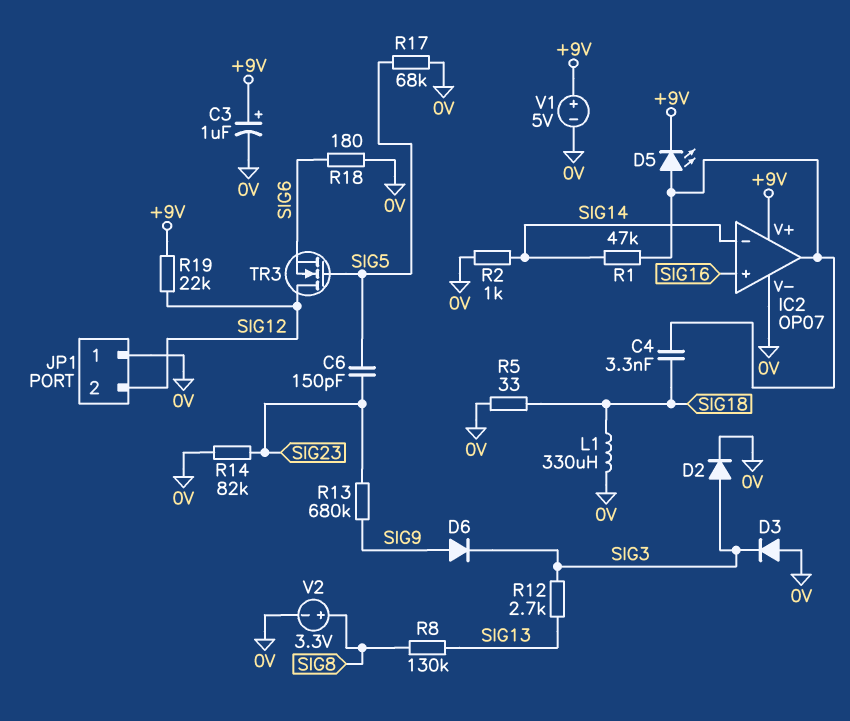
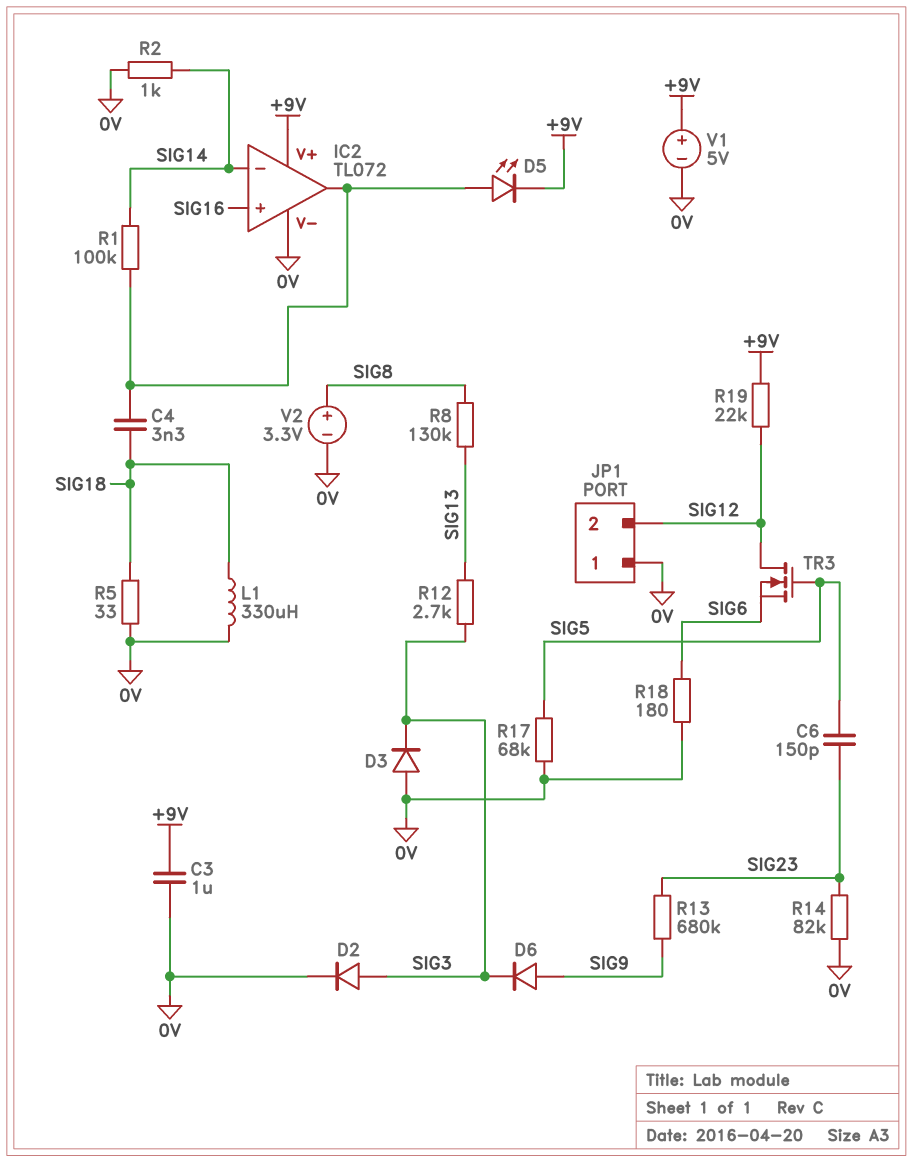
C3: 1uF (plus +9V, minus 0V) -> 1uF (+9V, 0V)
IC2: OP07 -> TL072
R1: 47k (IC2/out, SIG14) -> 100k (IC2/out, SIG14)

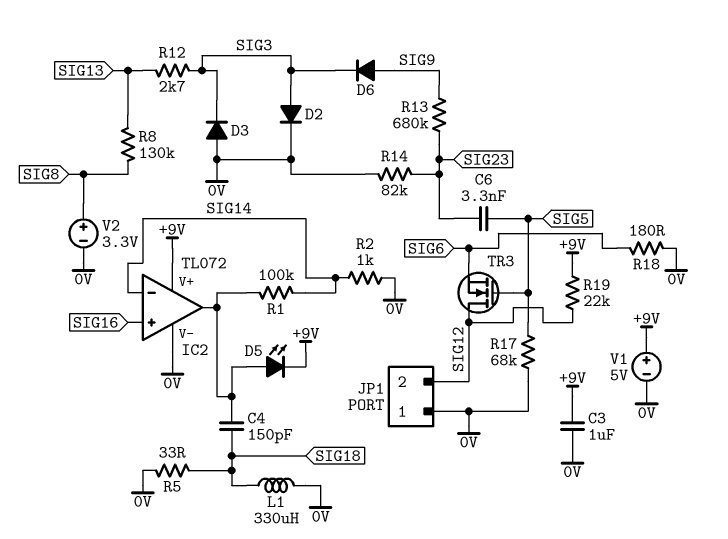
C4: 3.3nF (IC2/out, SIG18) -> 150pF (IC2/out, SIG18)
C6: 150pF (SIG5, SIG23) -> 3.3nF (SIG5, SIG23)

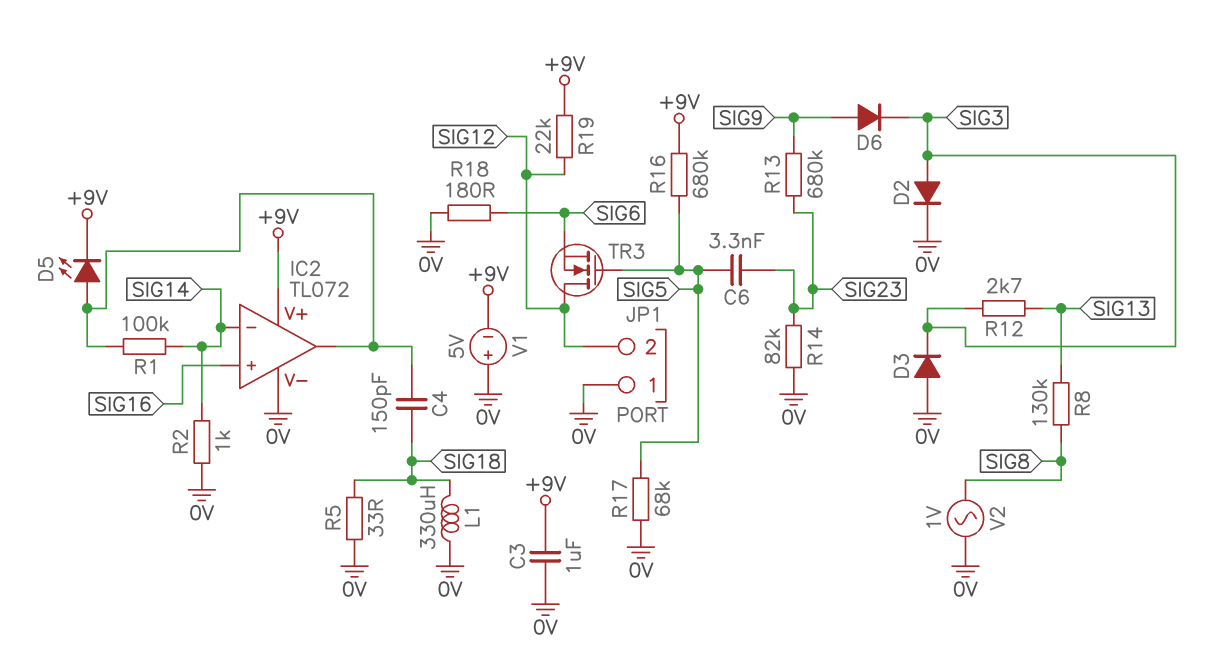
R16: none -> 680k (+9V, SIG5)
V1: 5V (plus +9V, minus 0V) -> 5V (plus 0V, minus +9V)
V2: 3.3V (plus SIG8, minus 0V) -> AC 1V (0V, SIG8)

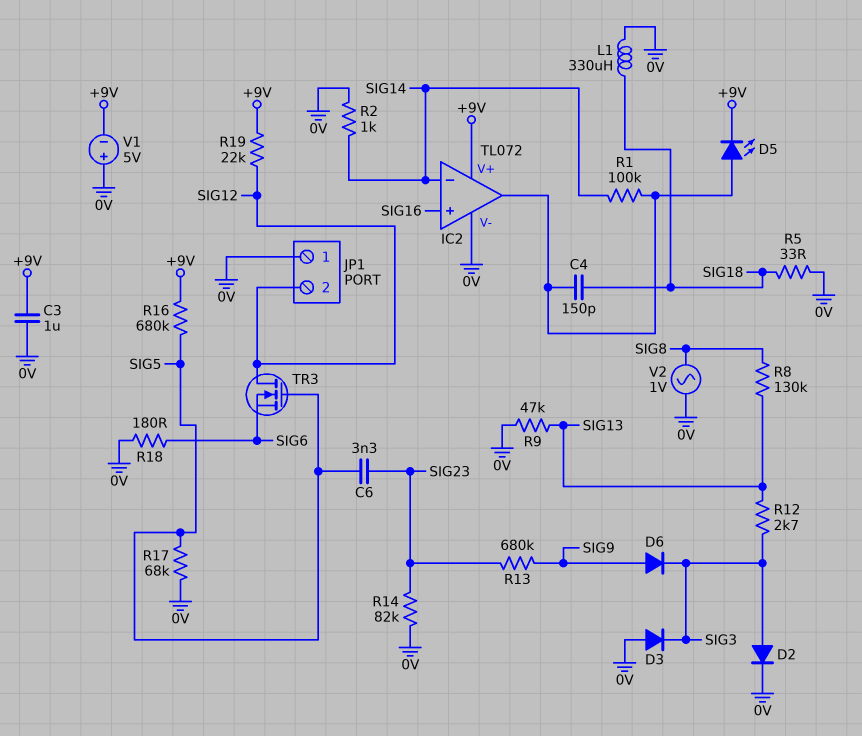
R9: none -> 47k (0V, SIG13)

